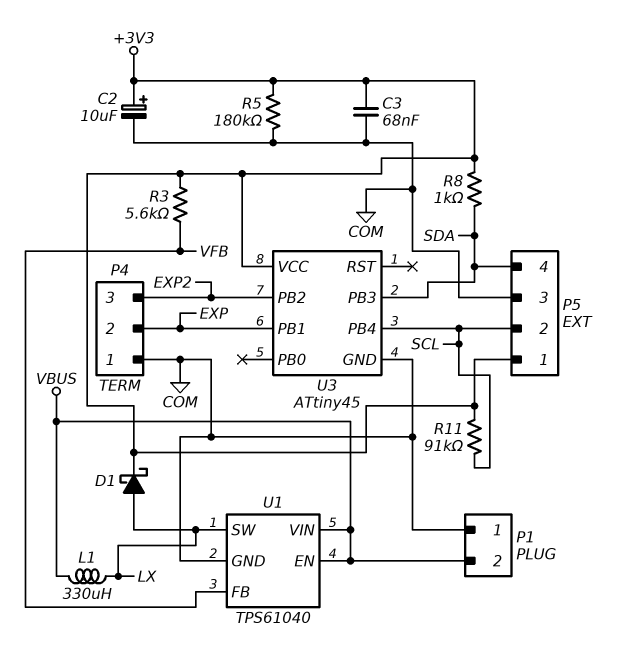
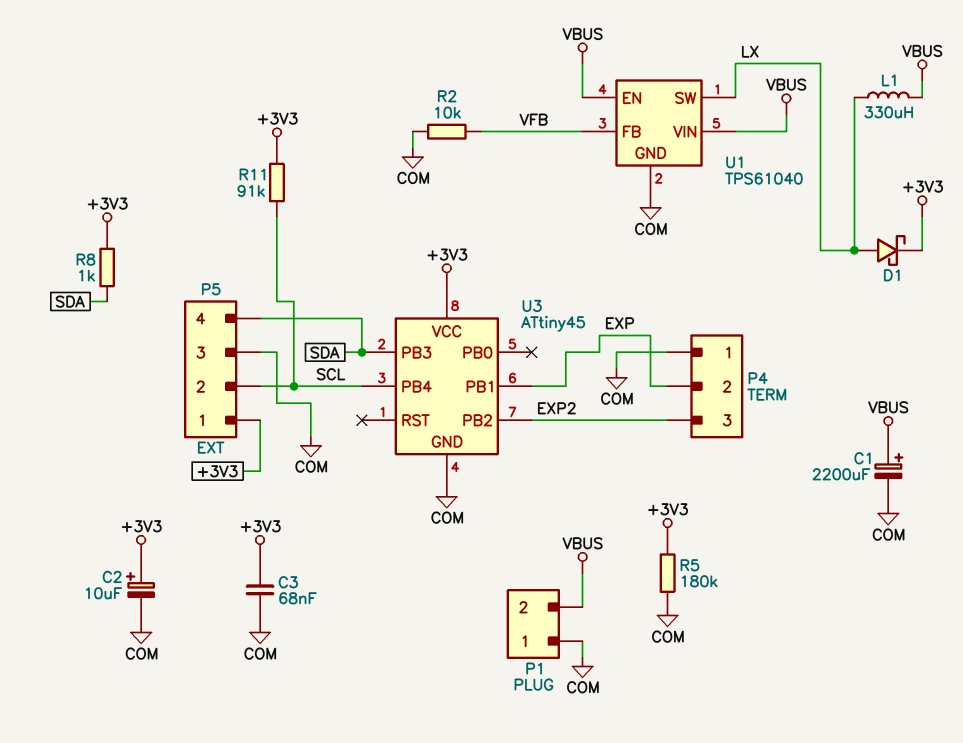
C1: none -> 2200uF (plus VBUS, minus COM)
R2: none -> 10k (COM, VFB)
R3: 5.6k (+3V3, VFB) -> none

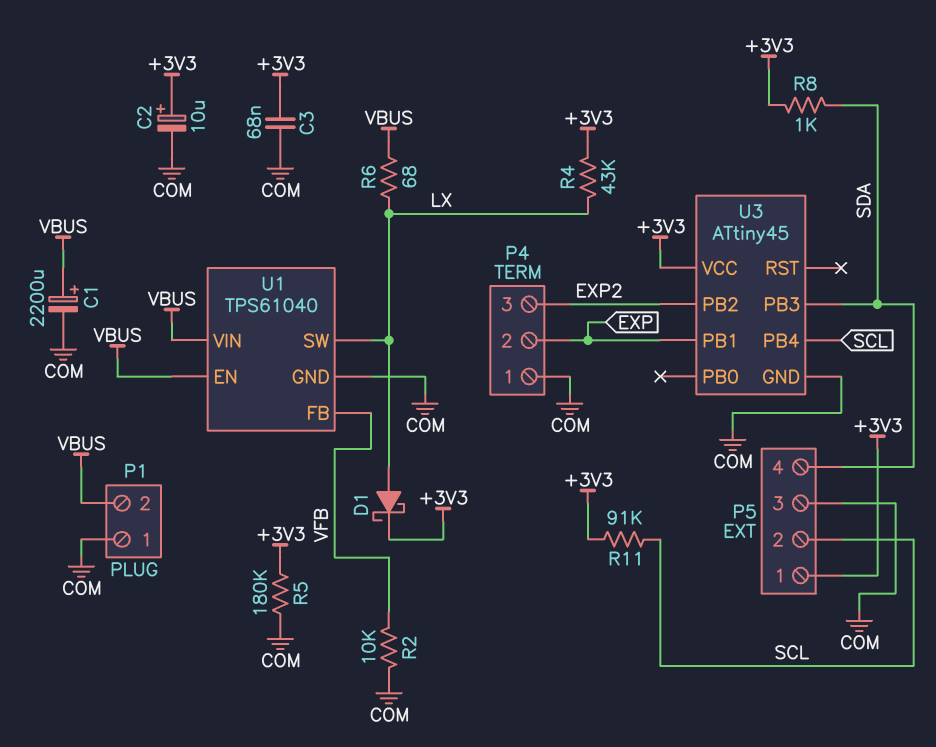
L1: 330uH (LX, VBUS) -> none
R4: none -> 43k (+3V3, LX)
R6: none -> 68 (LX, VBUS)

